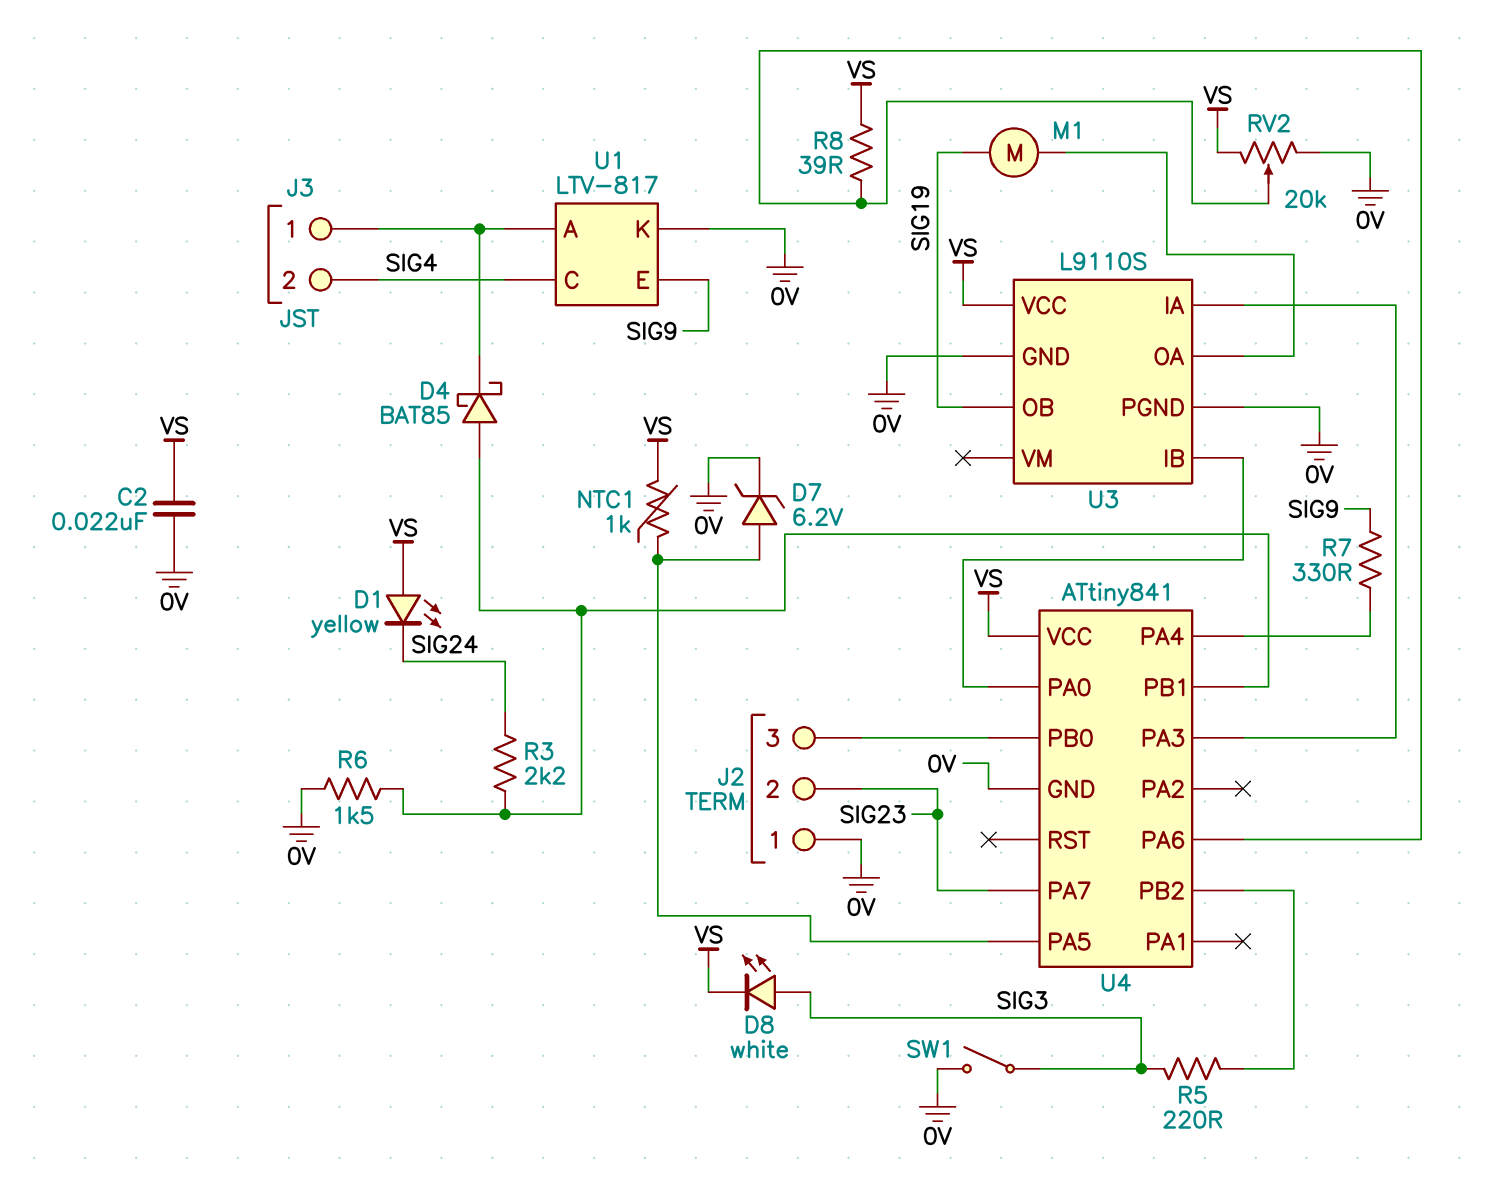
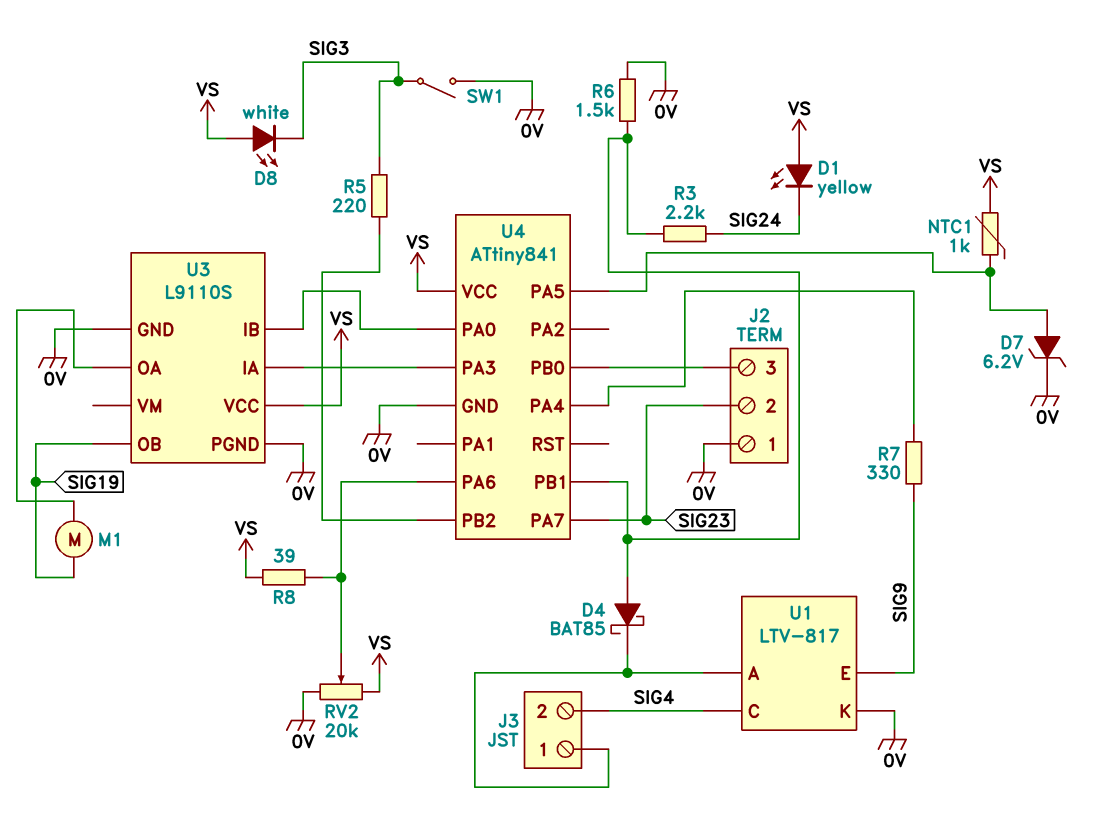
C2: 22nF (0V, VS) -> none
D8: LED white (A SIG3, K VS) -> LED white (A VS, K SIG3)

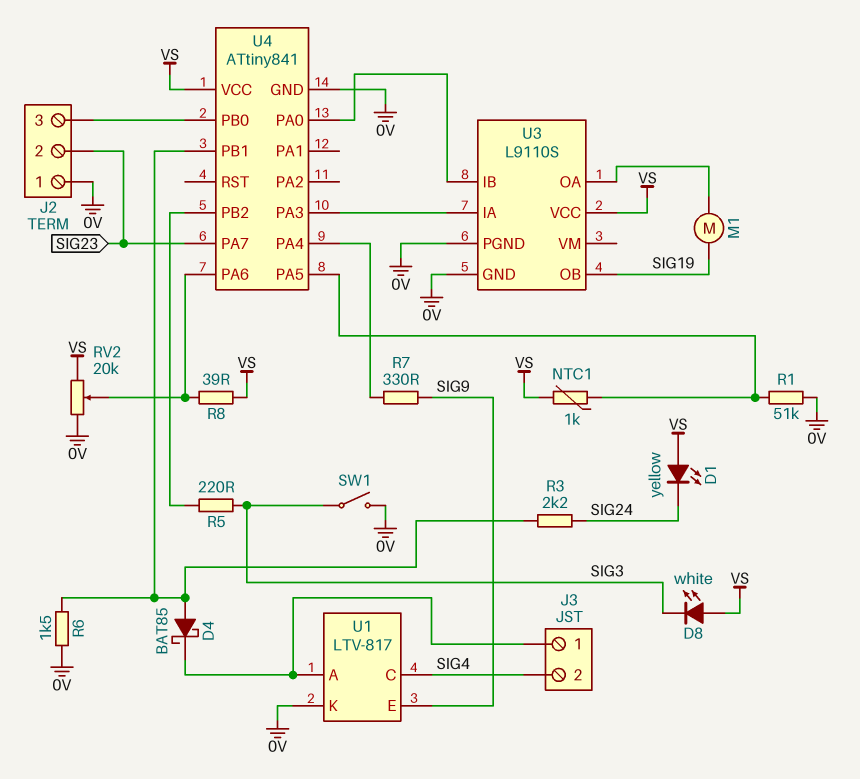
D7: zener 6.2V (A U4/PA5, K 0V) -> none
R1: none -> 51k (0V, U4/PA5)

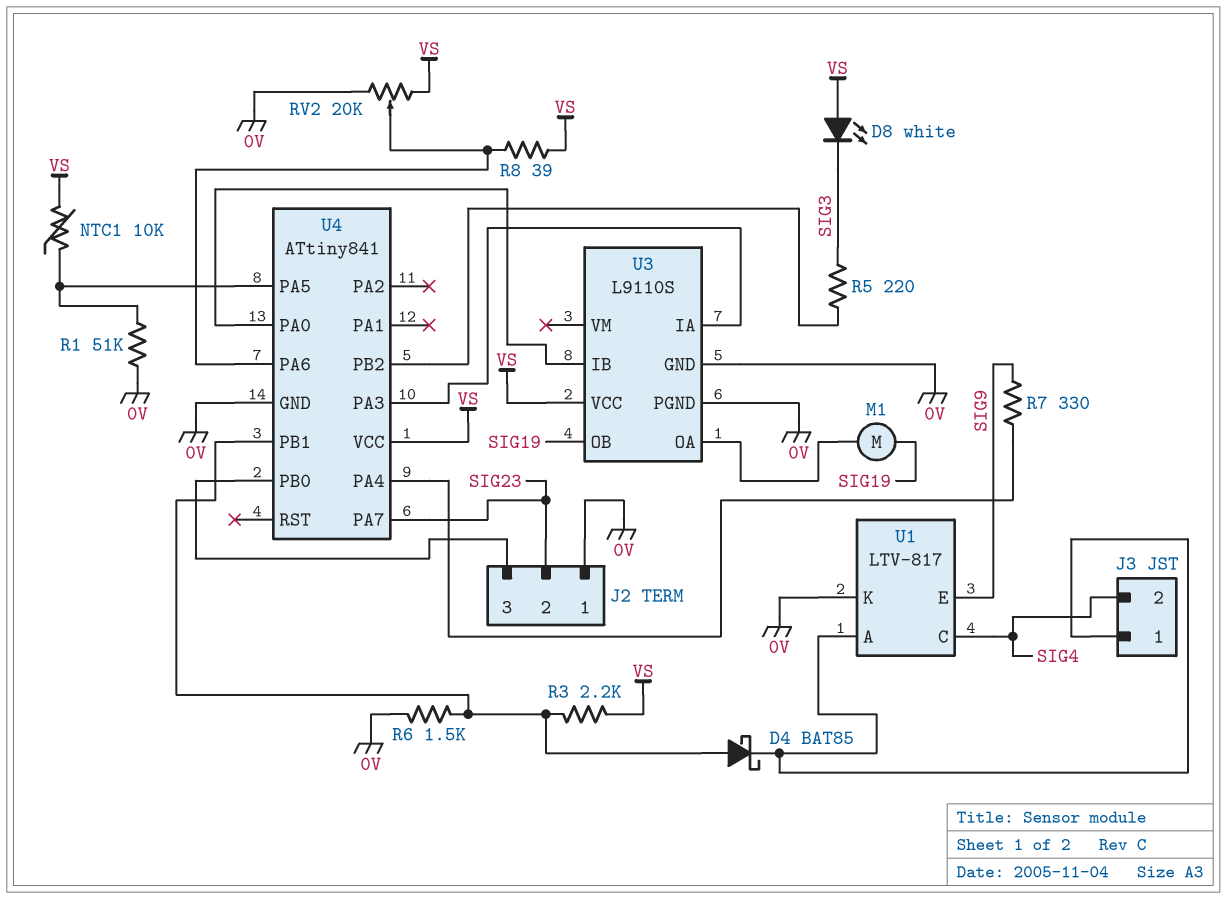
D1: LED yellow (A VS, K SIG24) -> none
NTC1: 1k (U4/PA5, VS) -> 10k (U4/PA5, VS)
R3: 2.2k (SIG24, U4/PB1) -> 2.2k (U4/PB1, VS)
SW1: switch (0V, SIG3) -> none

